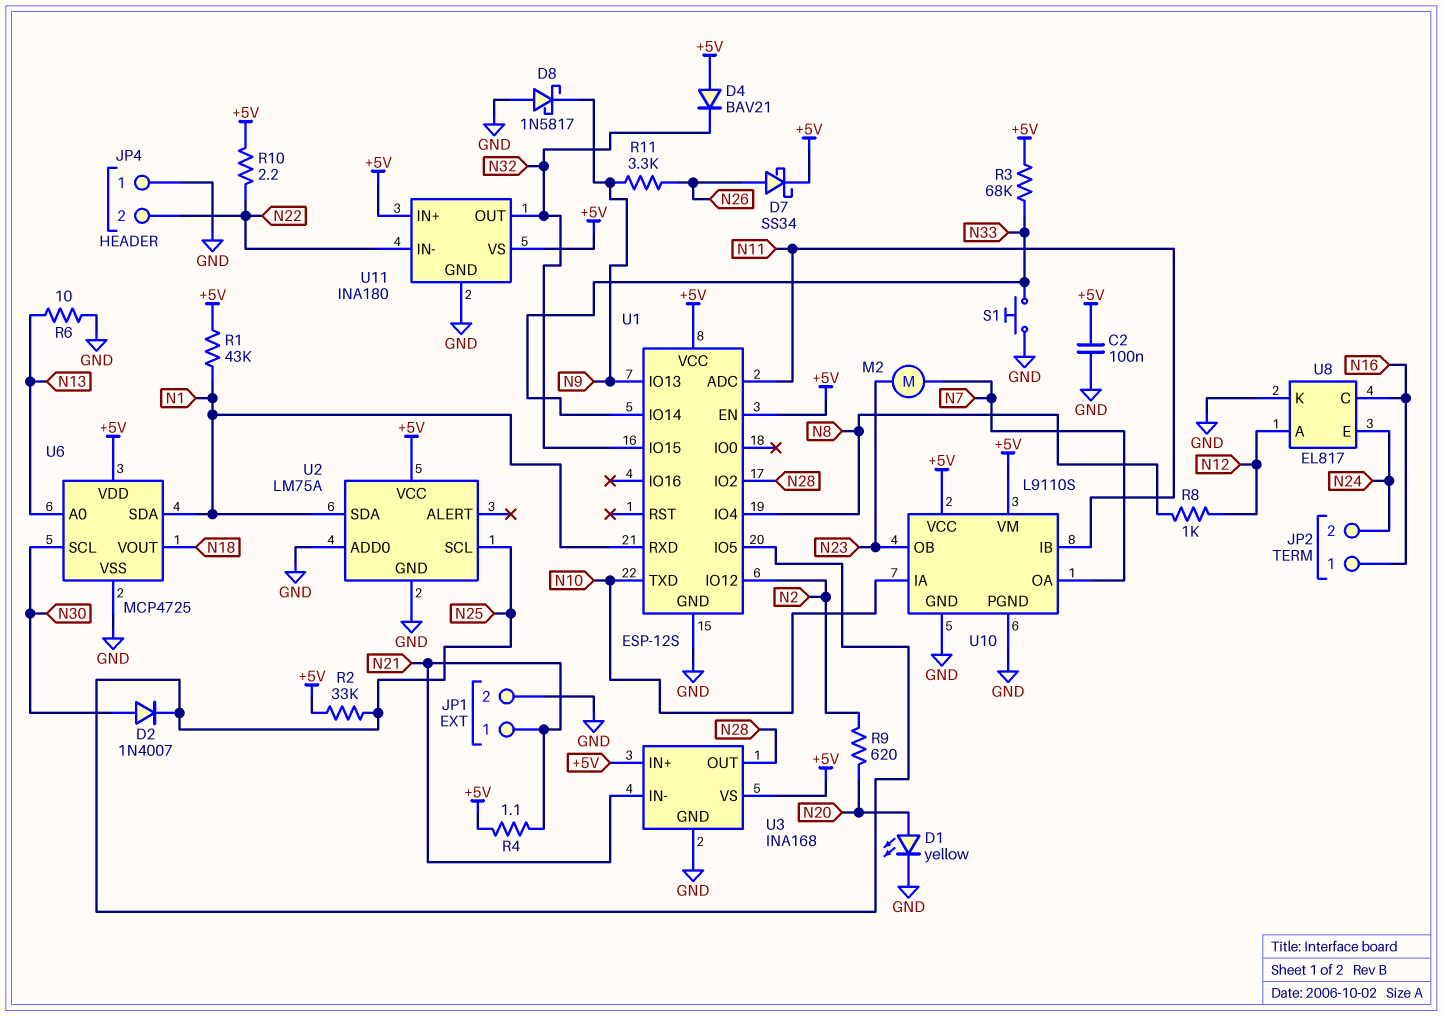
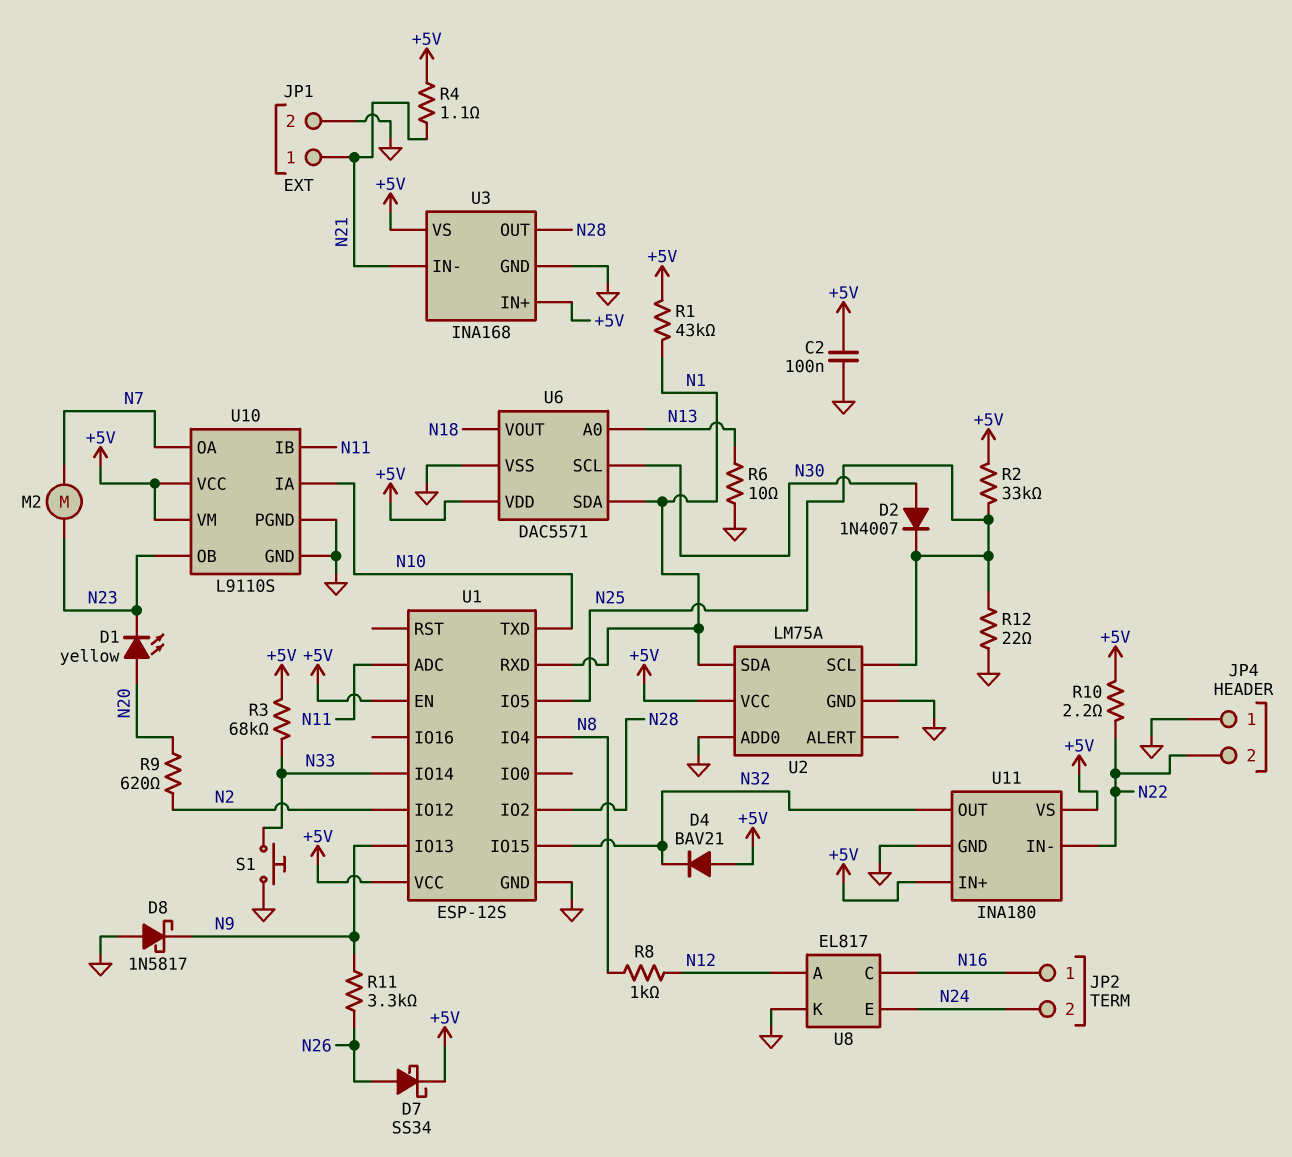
D1: LED yellow (A N20, K GND) -> LED yellow (A N20, K N23)
R12: none -> 22 (GND, N25)
U6: MCP4725 -> DAC5571

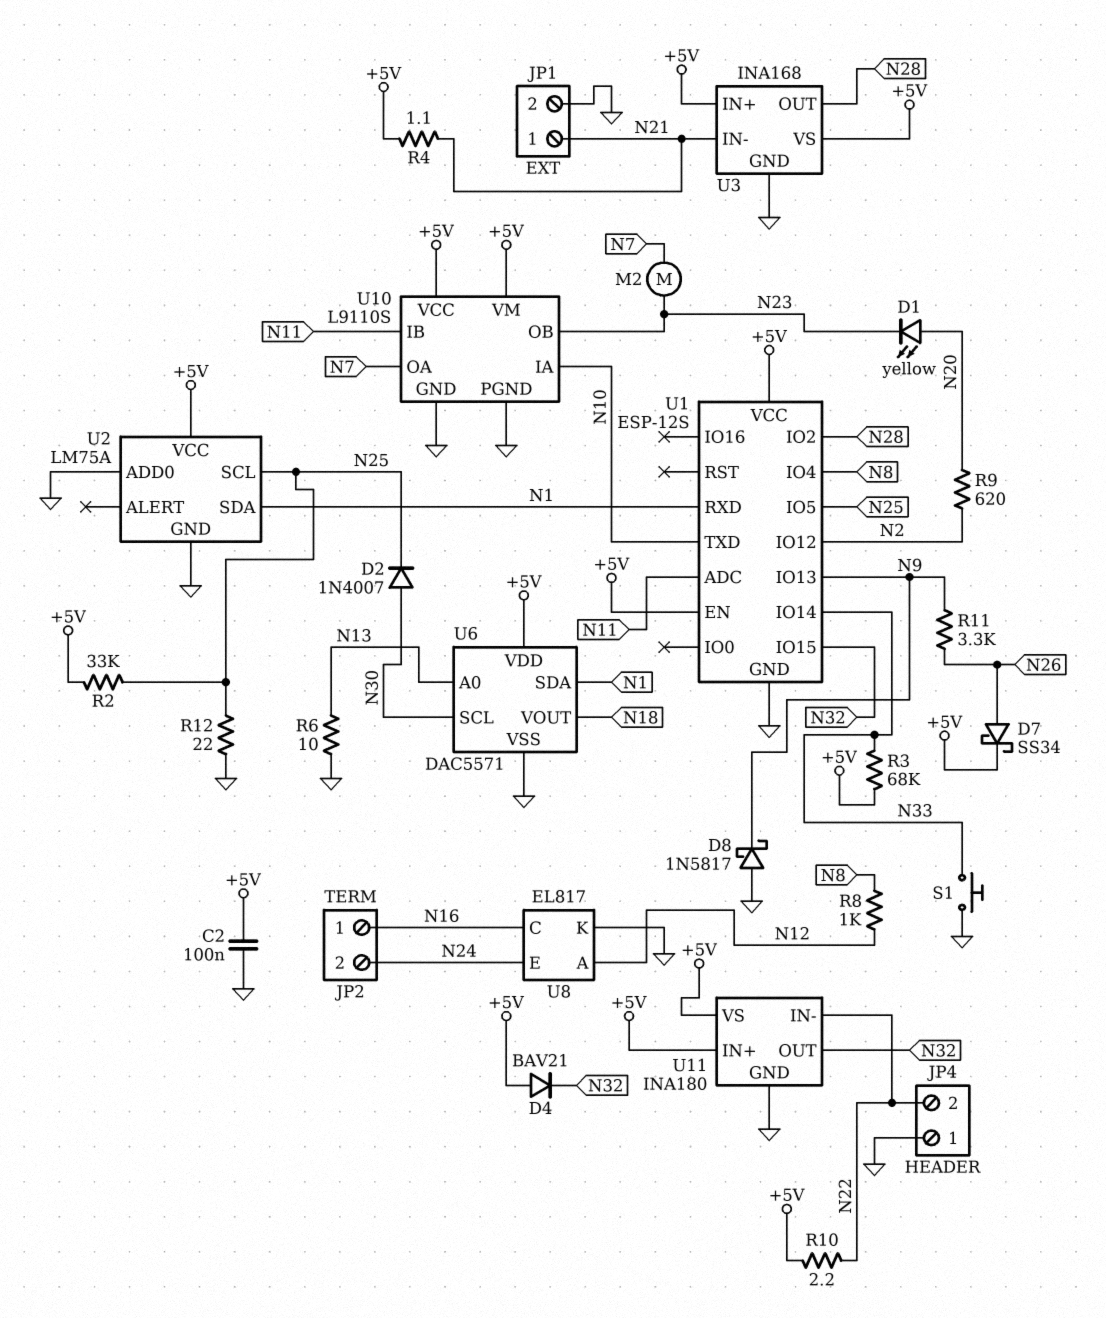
R1: 43k (+5V, N1) -> none

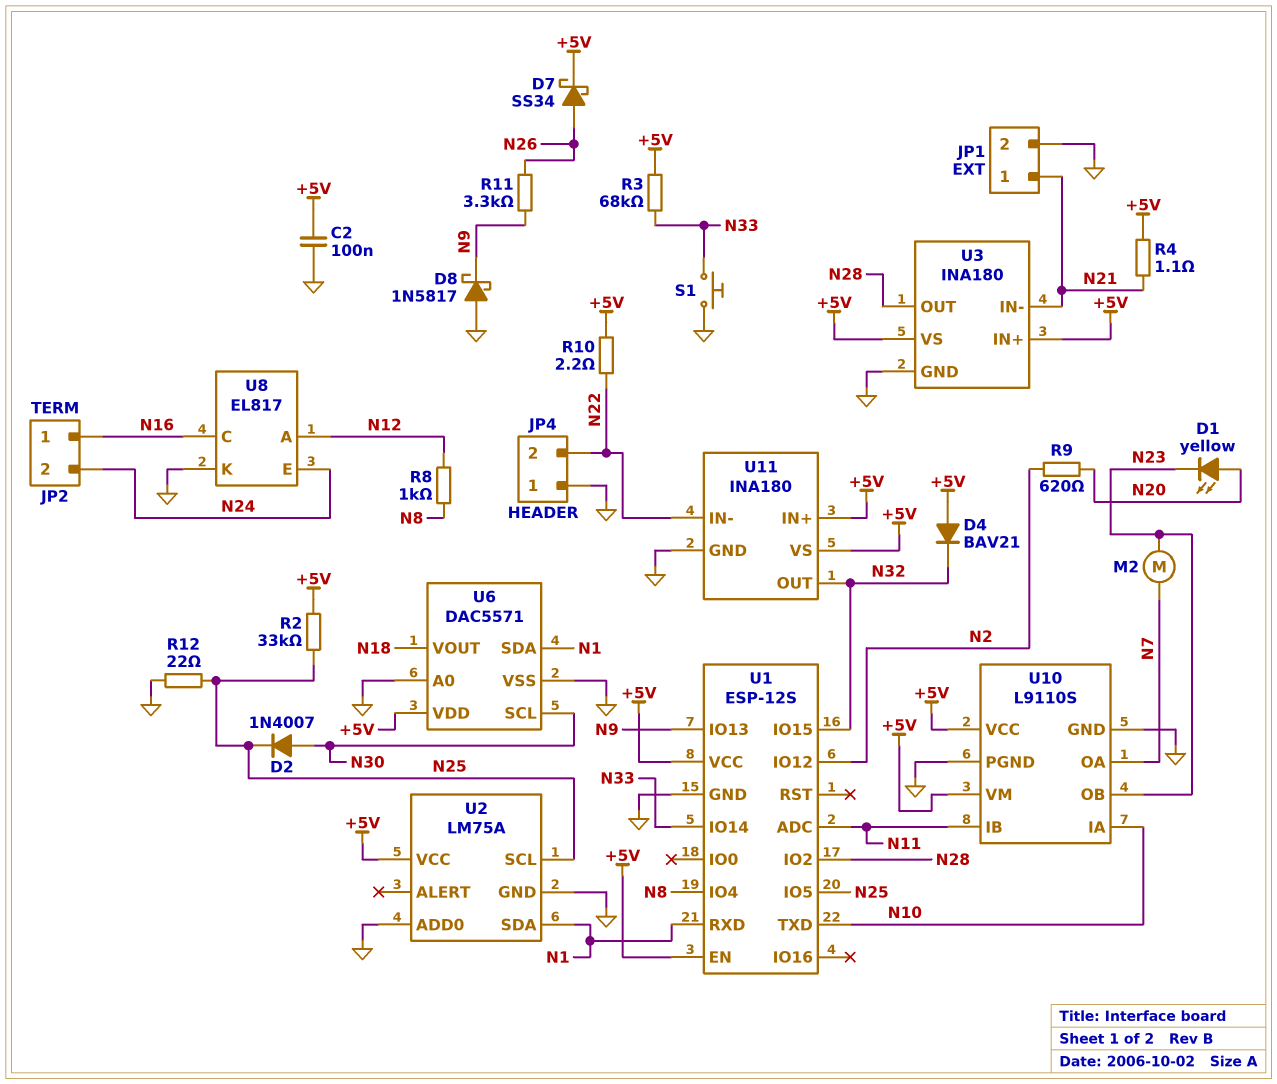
R6: 10 (GND, N13) -> none
U3: INA168 -> INA180
U6 pin A0: N13 -> GND

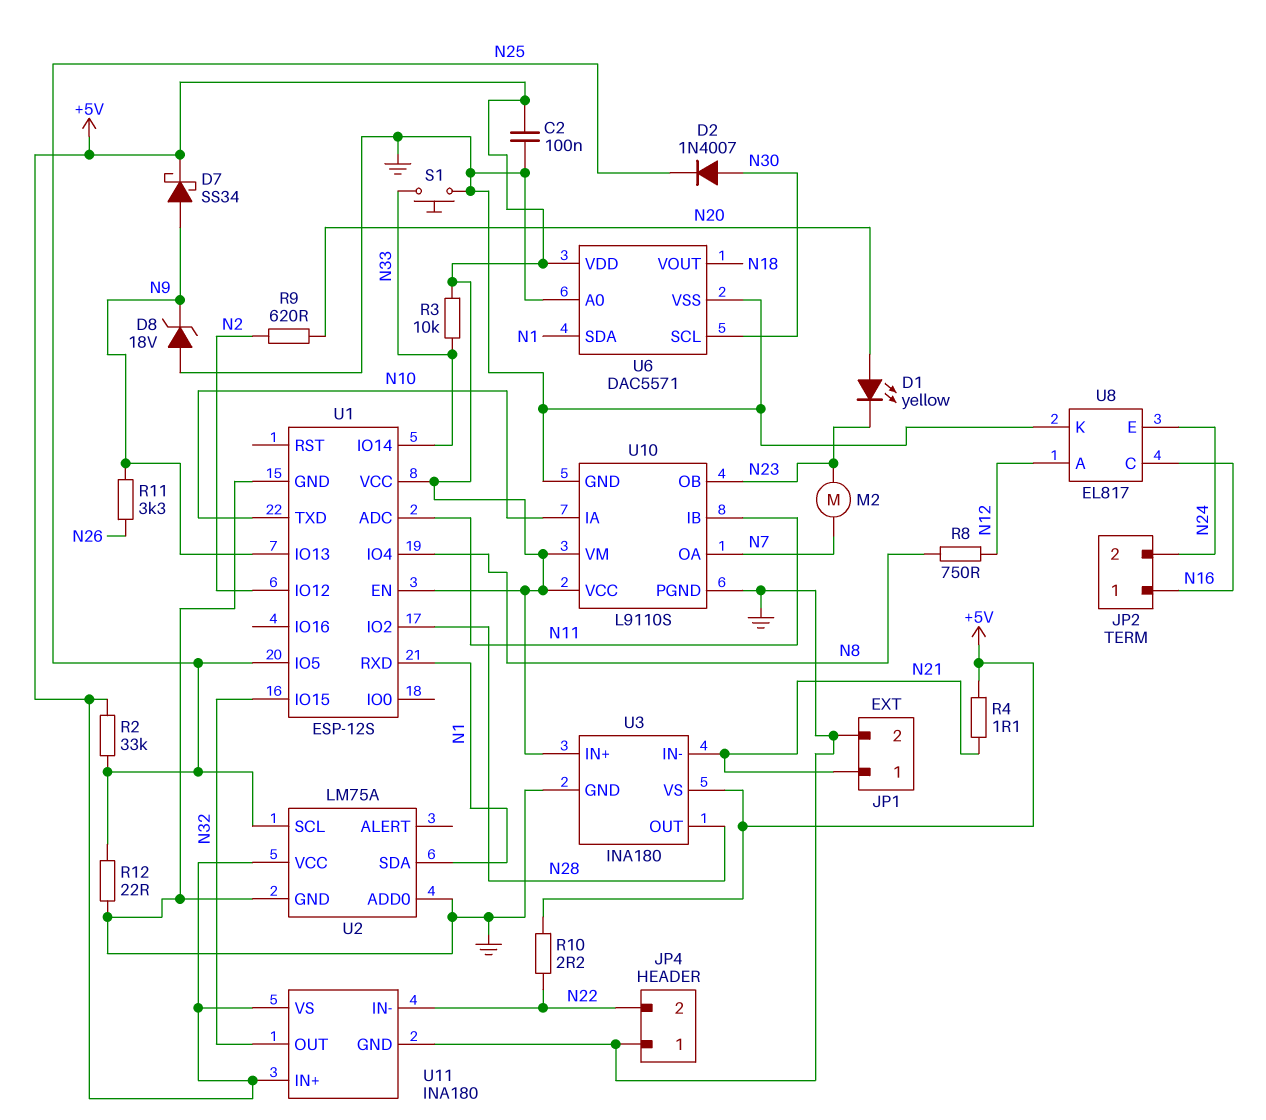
D4: diode BAV21 (A +5V, K N32) -> none
D7: schottky SS34 (A N26, K +5V) -> schottky SS34 (A N9, K +5V)
D8: schottky 1N5817 (A GND, K N9) -> zener 18V (A GND, K N9)
R3: 68k (+5V, N33) -> 10k (+5V, N33)
R8: 1k (N8, N12) -> 750 (N8, N12)

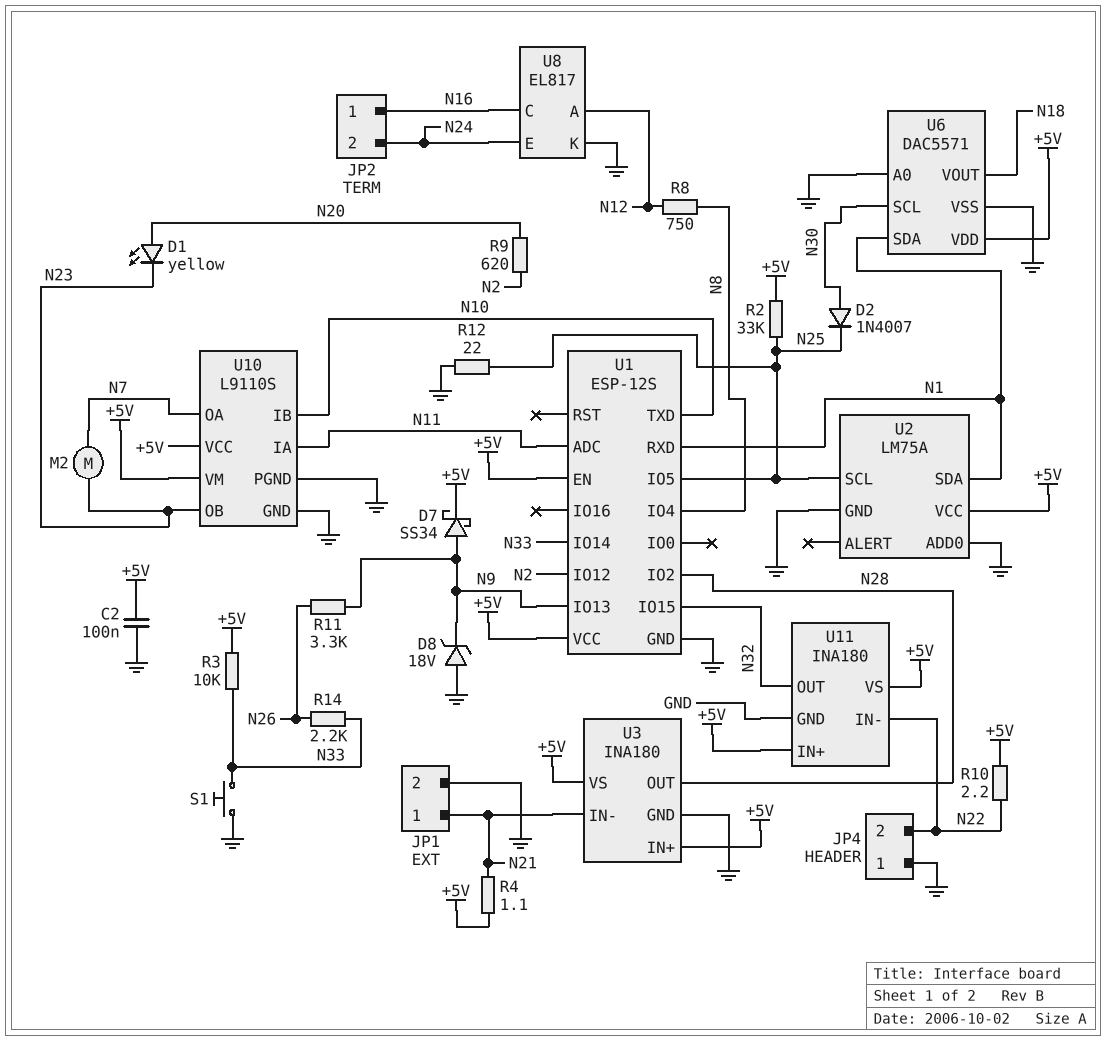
R14: none -> 2.2k (N26, N33)
U10 pin IA: N10 -> N11
U10 pin IB: N11 -> N10

